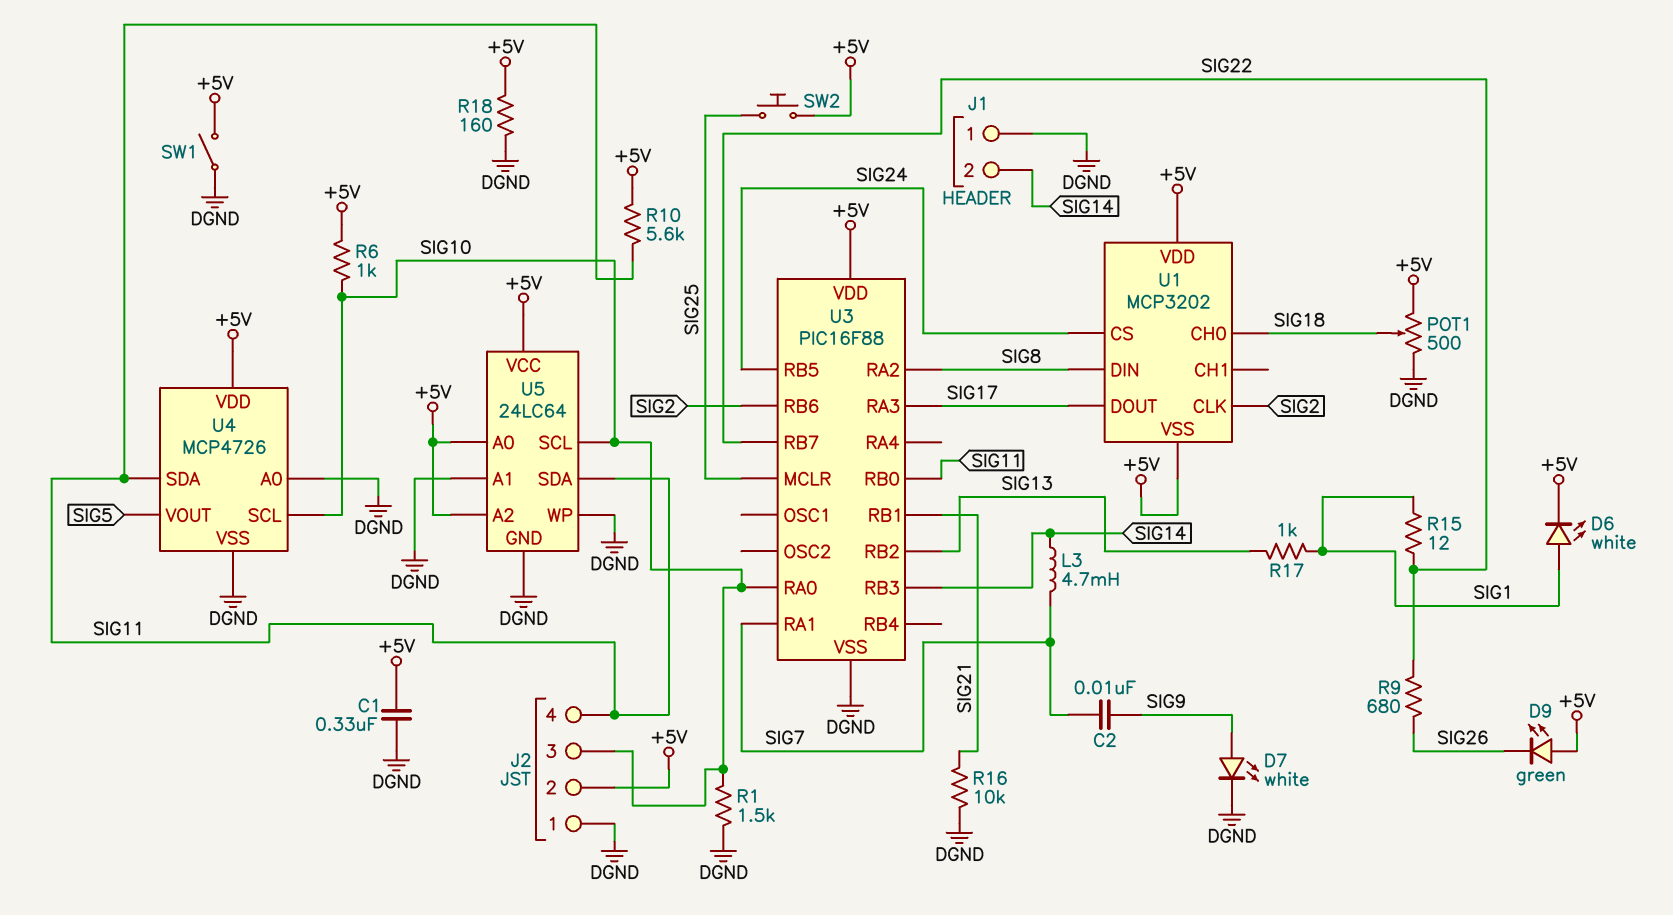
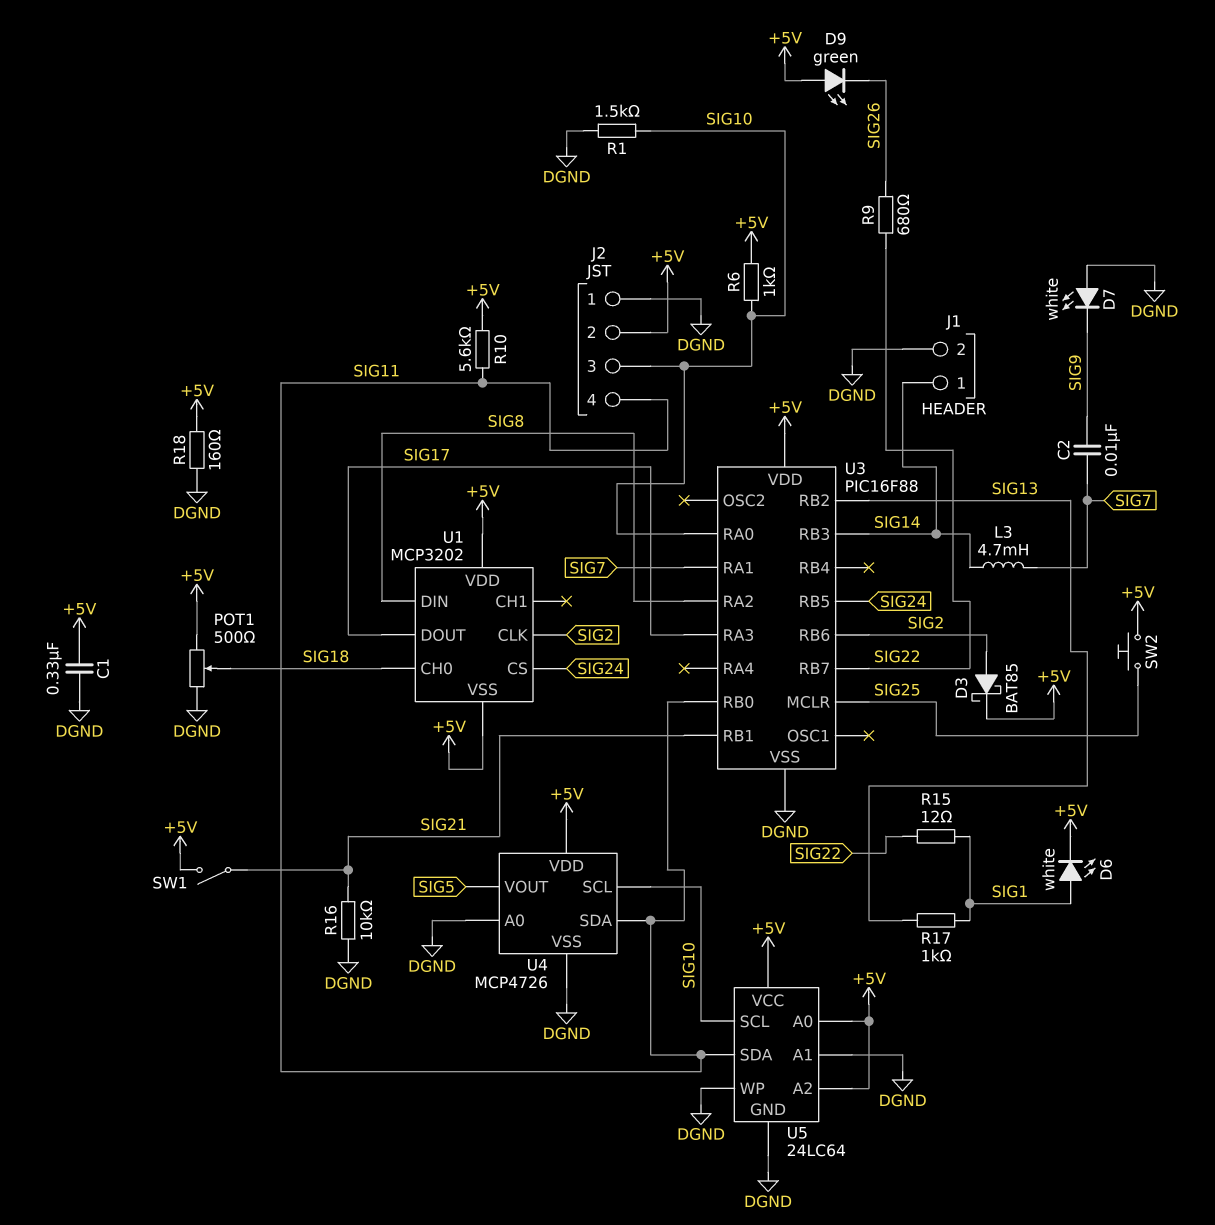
D3: none -> schottky BAT85 (A SIG2, K +5V)
D7: LED white (A SIG9, K DGND) -> LED white (A DGND, K SIG9)
J1 pin 1: DGND -> SIG14
J1 pin 2: SIG14 -> DGND
SW1: switch (+5V, DGND) -> switch (+5V, SIG21)

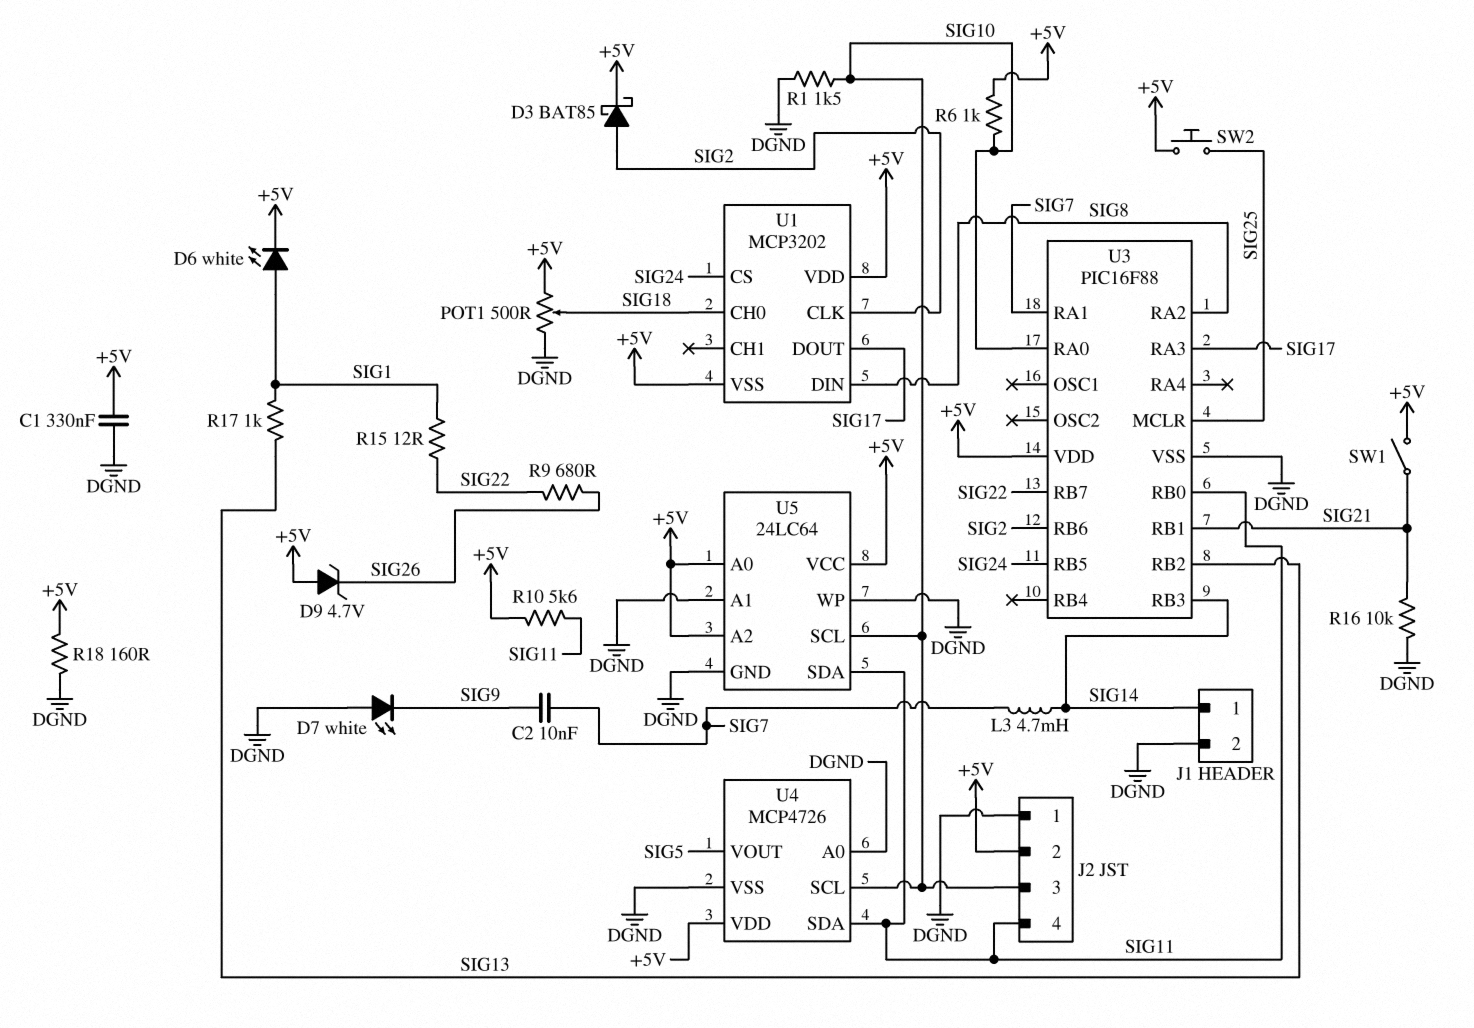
D9: LED green (A +5V, K SIG26) -> zener 4.7V (A +5V, K SIG26)

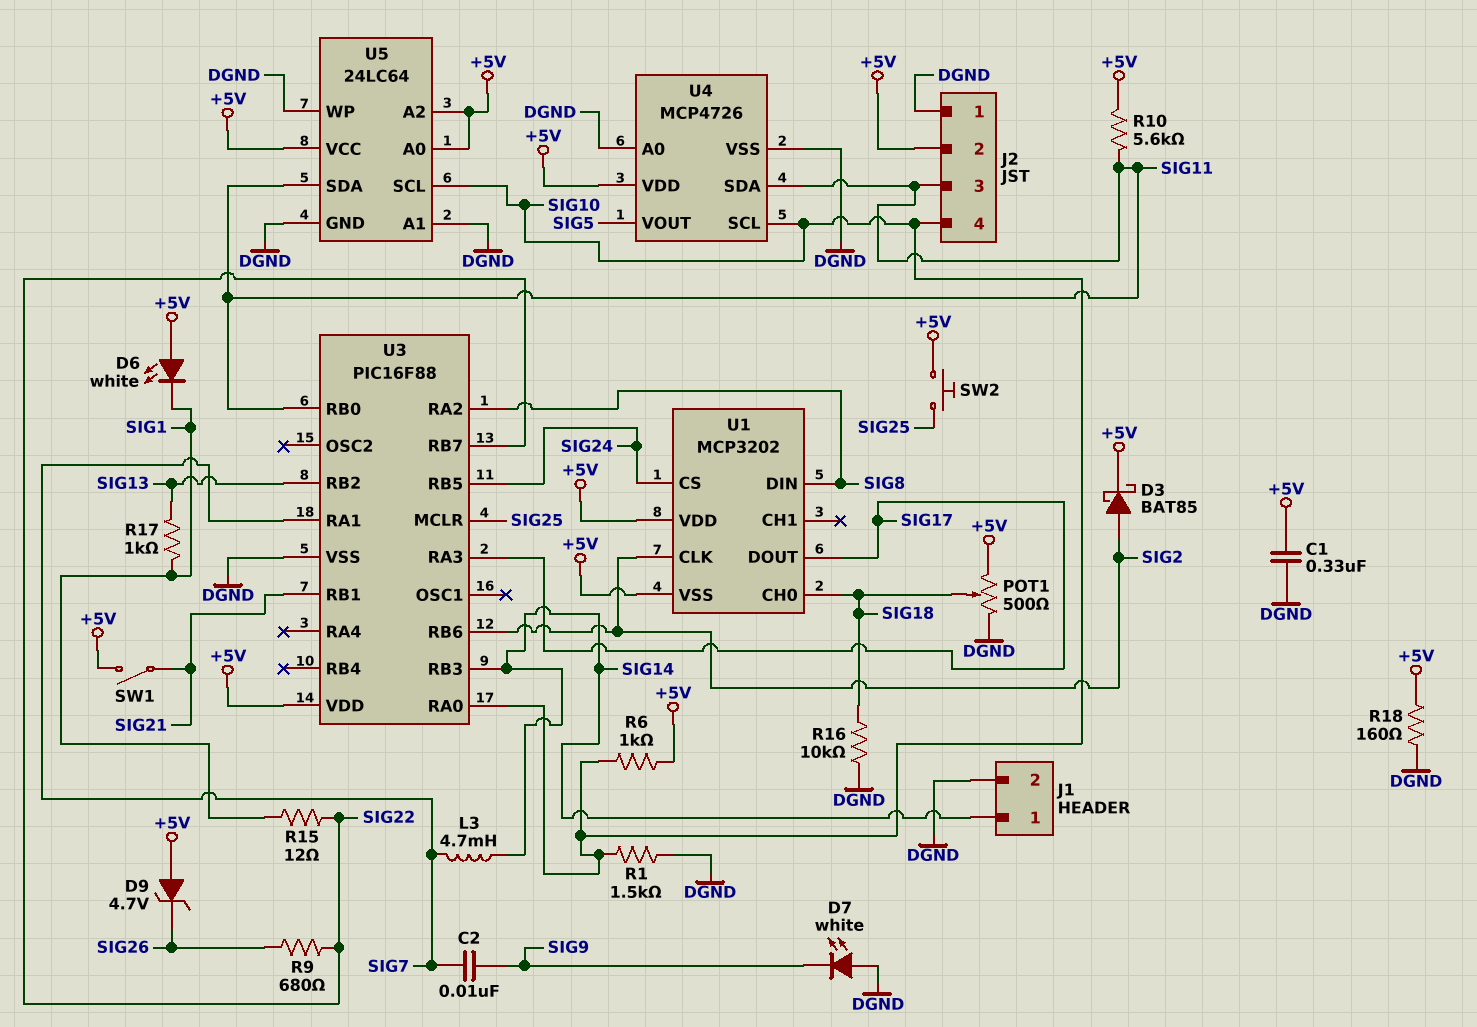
D6: LED white (A SIG1, K +5V) -> LED white (A +5V, K SIG1)
J2 pin 3: SIG10 -> SIG11
J2 pin 4: SIG11 -> SIG10
R16: 10k (DGND, SIG21) -> 10k (DGND, SIG18)

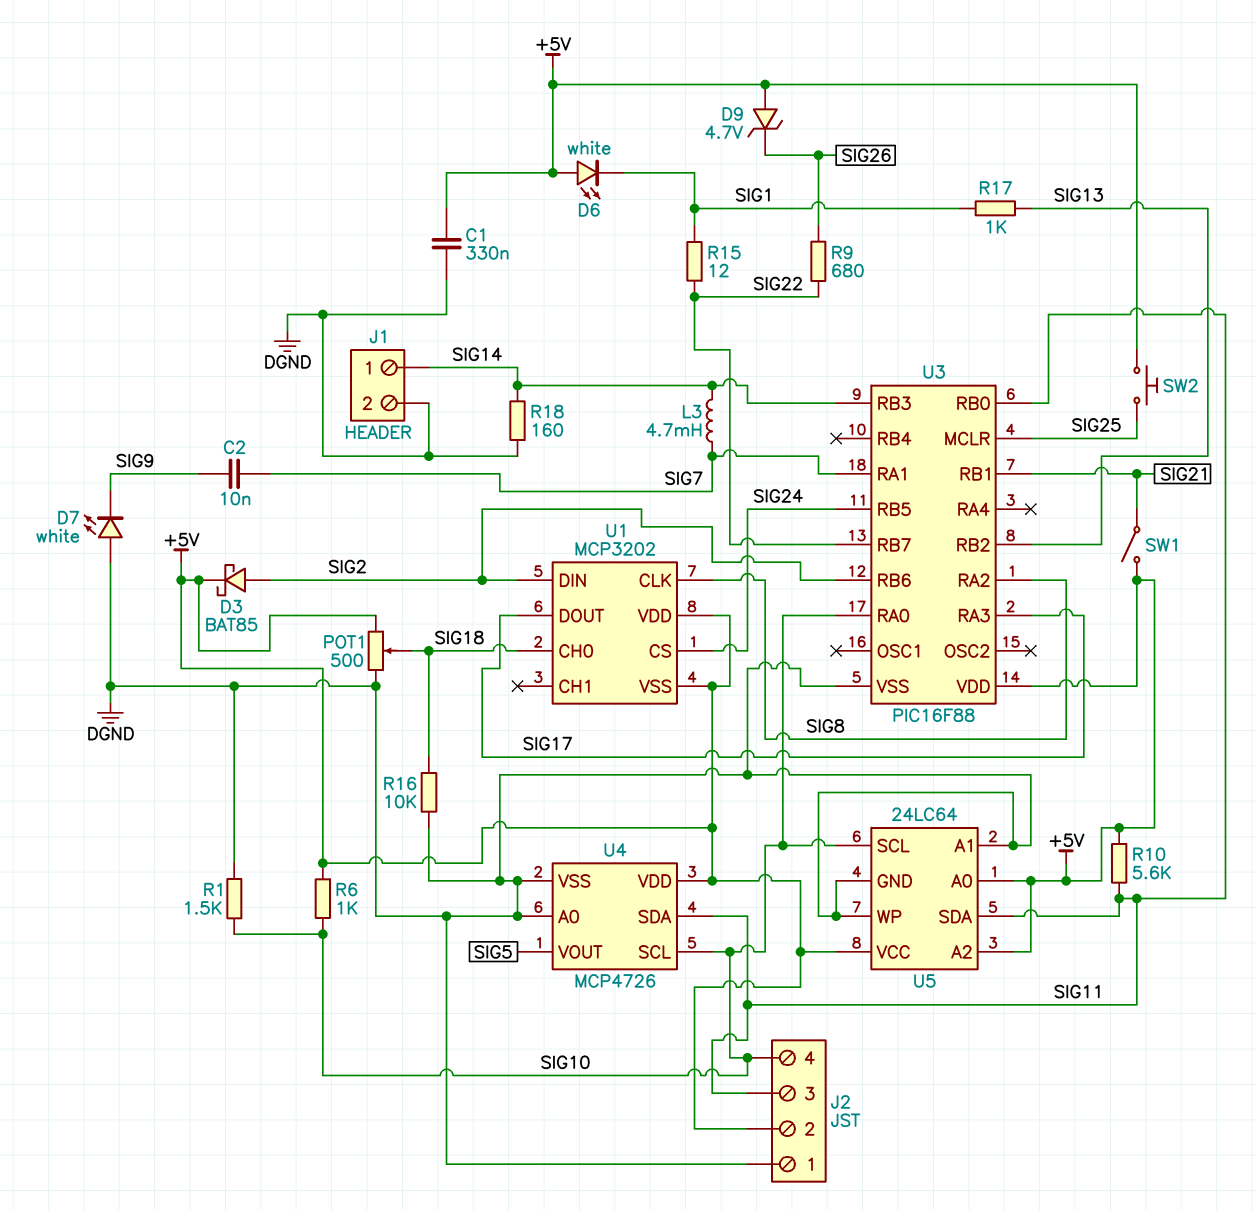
R18: 160 (+5V, DGND) -> 160 (DGND, SIG14)
U1 pin CLK: SIG2 -> SIG8
U1 pin DIN: SIG8 -> SIG2

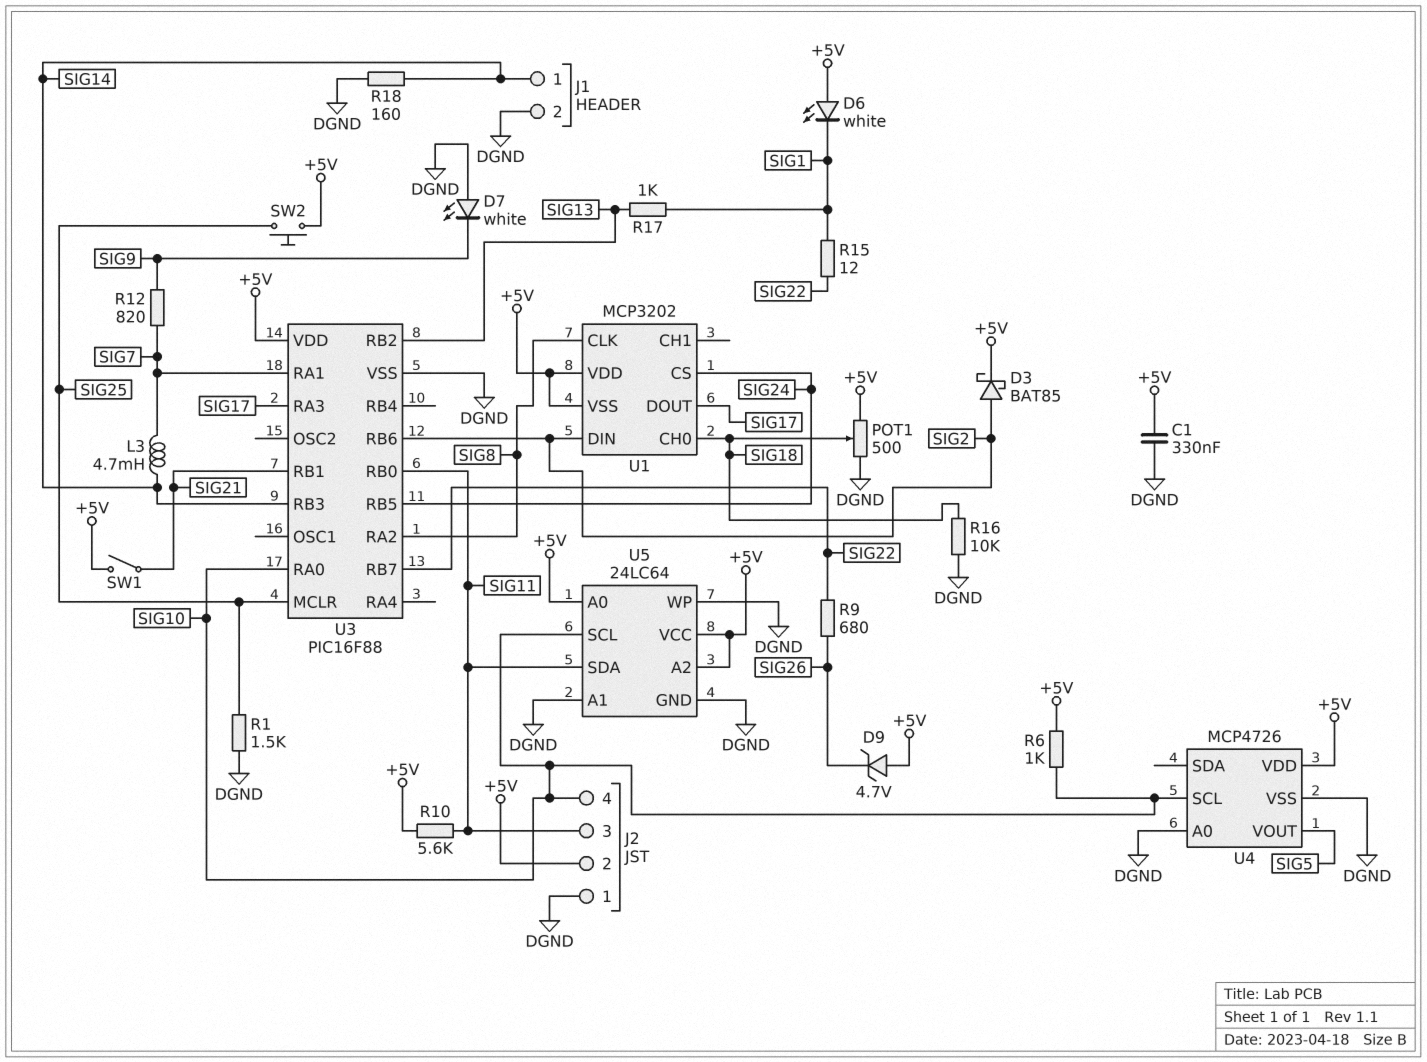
C2: 10nF (SIG7, SIG9) -> none
R1: 1.5k (DGND, SIG10) -> 1.5k (DGND, SIG25)
R12: none -> 820 (SIG7, SIG9)
U4 pin SDA: SIG11 -> none

